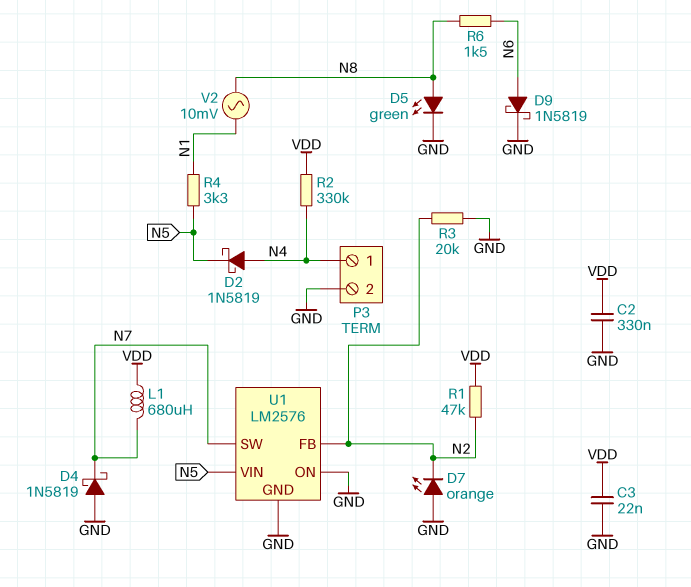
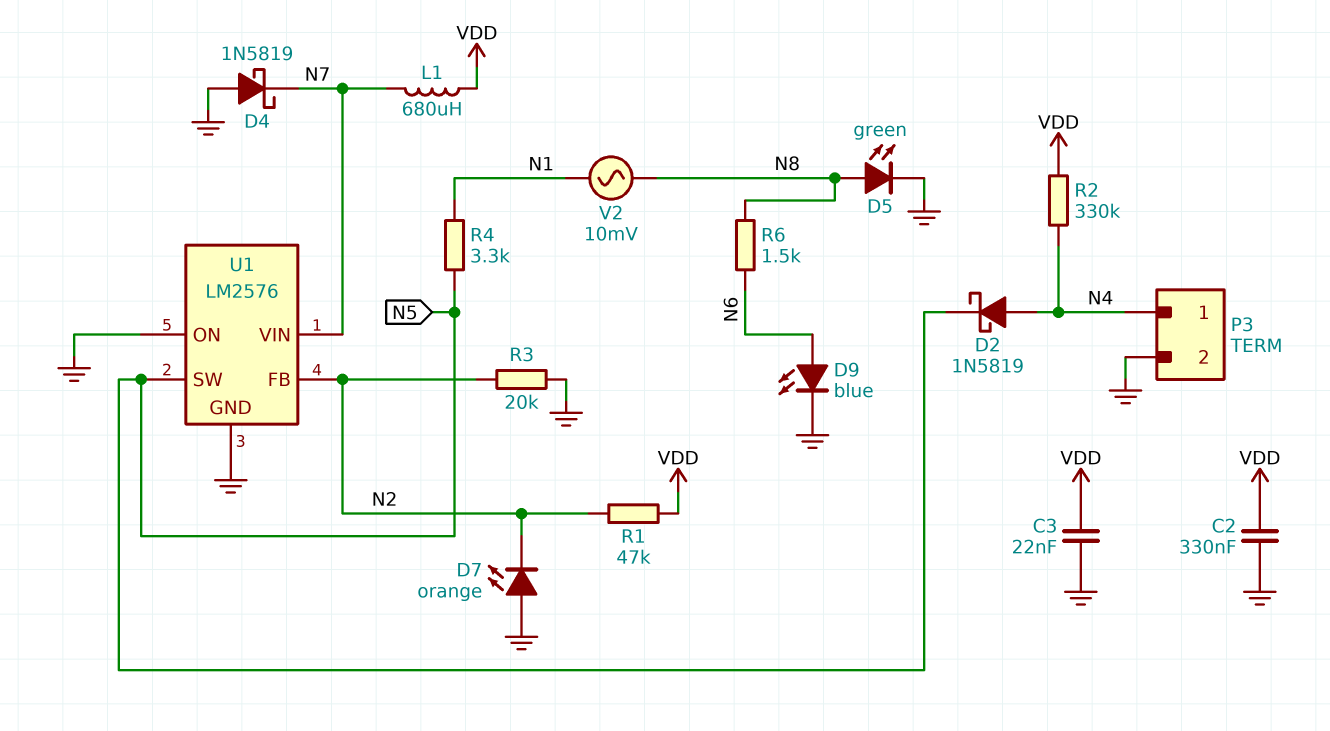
D9: schottky 1N5819 (A N6, K GND) -> LED blue (A N6, K GND)
U1 pin SW: N7 -> N5
U1 pin VIN: N5 -> N7

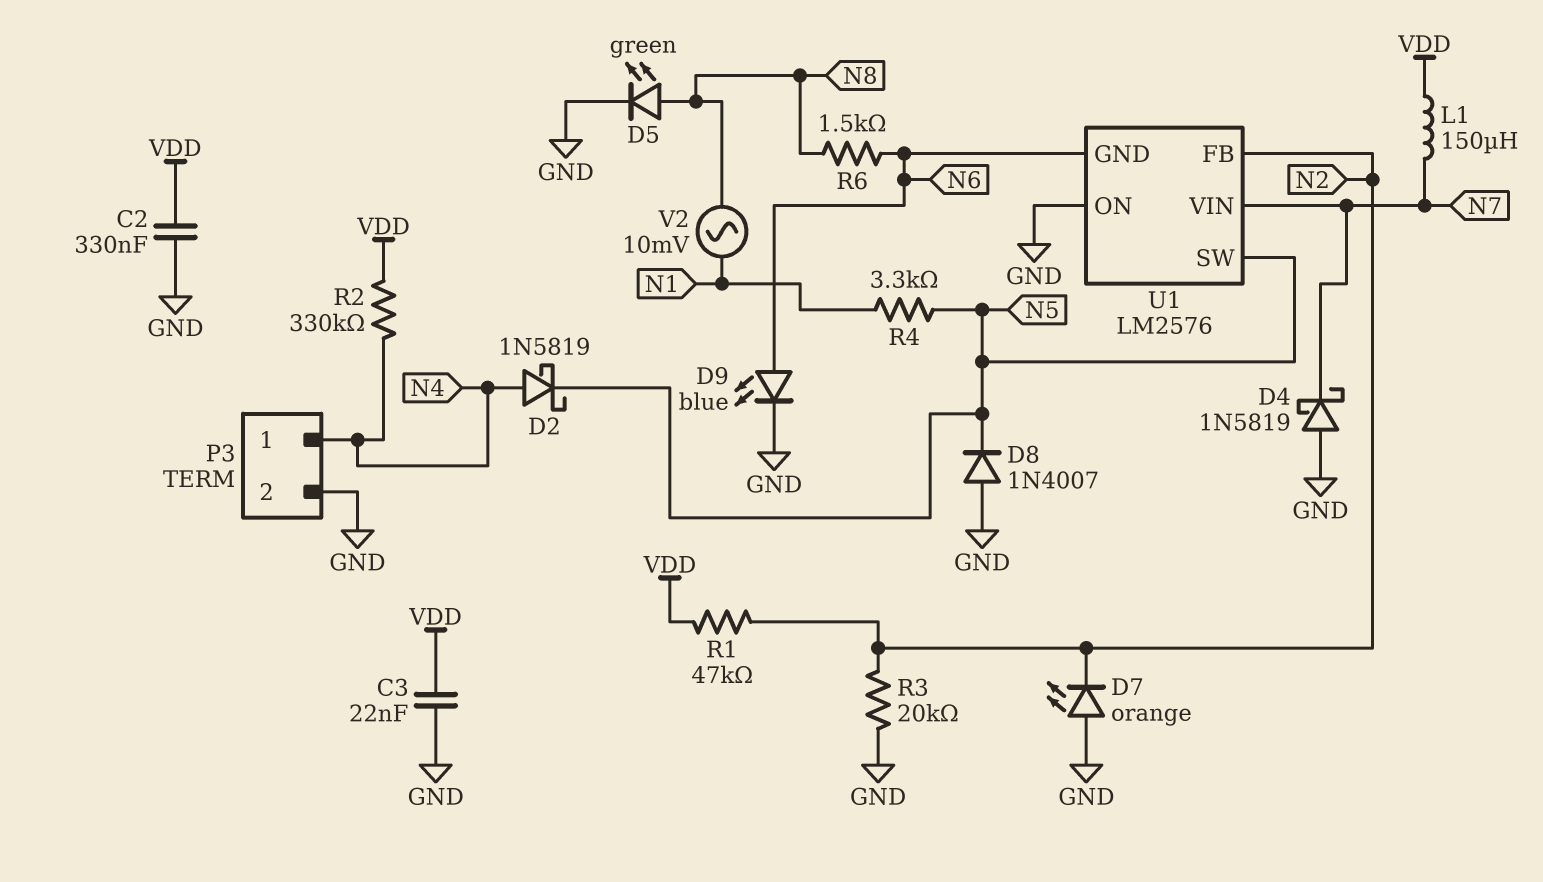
D8: none -> diode 1N4007 (A GND, K N5)
L1: 680uH (N7, VDD) -> 150uH (N7, VDD)
U1 pin GND: GND -> N6

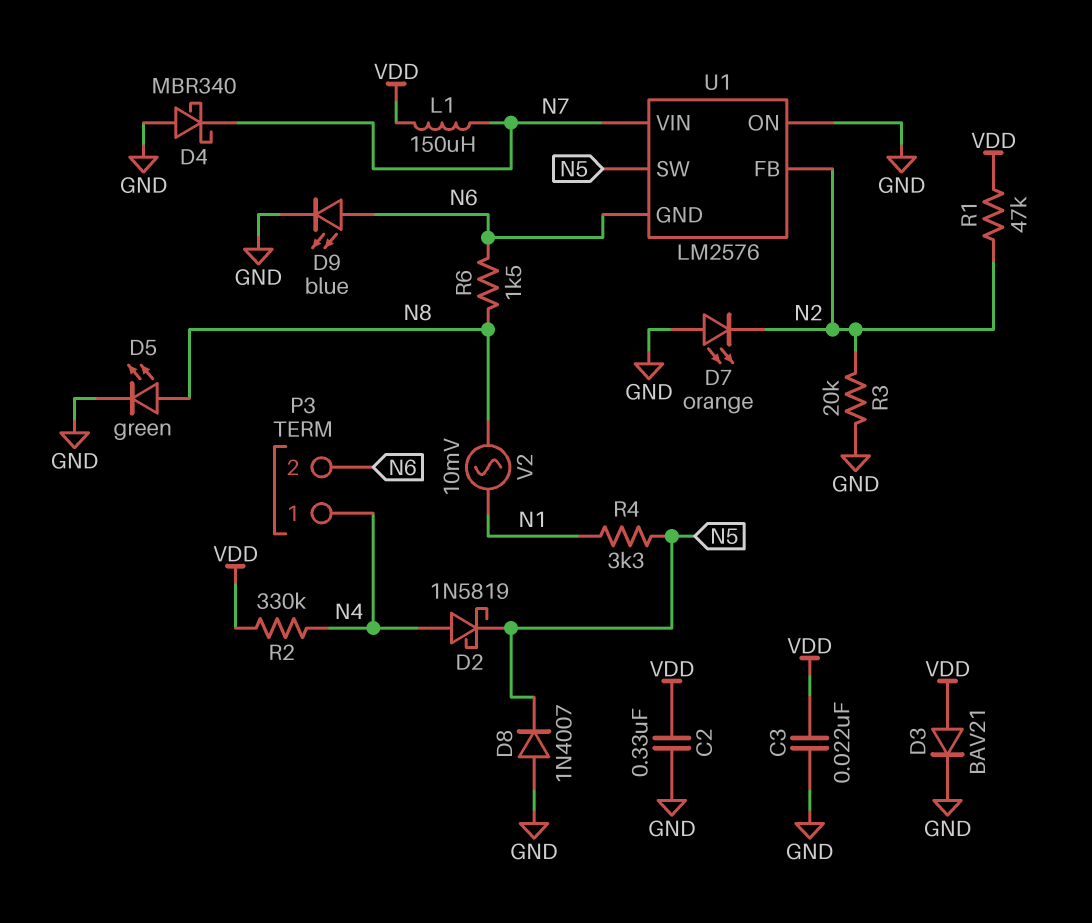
D3: none -> diode BAV21 (A VDD, K GND)
D4: schottky 1N5819 (A GND, K N7) -> schottky MBR340 (A GND, K N7)
P3 pin 2: GND -> N6

